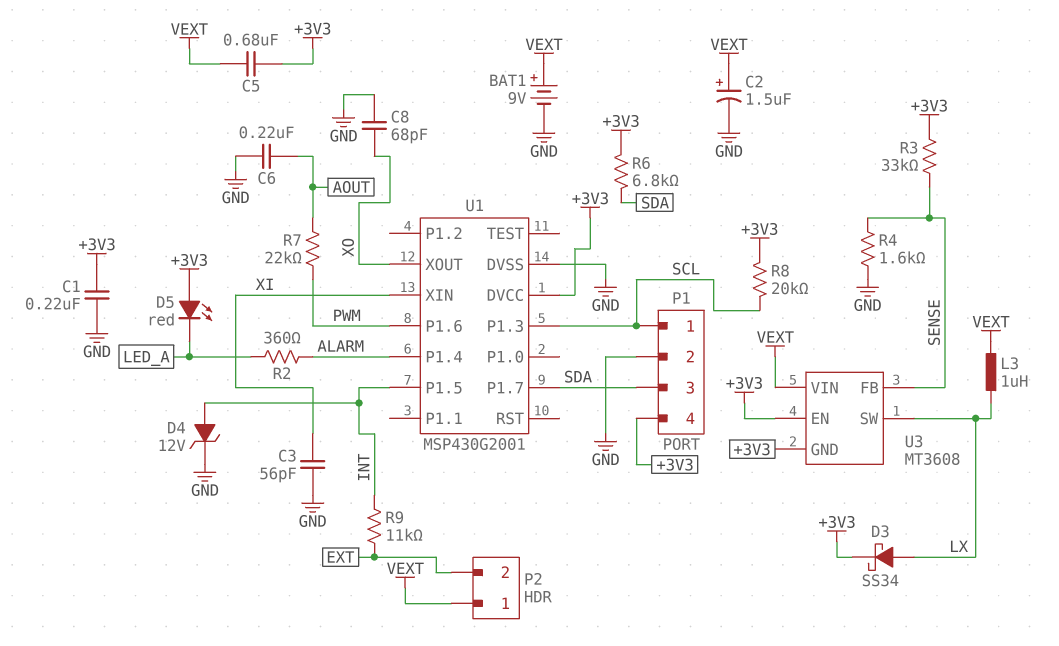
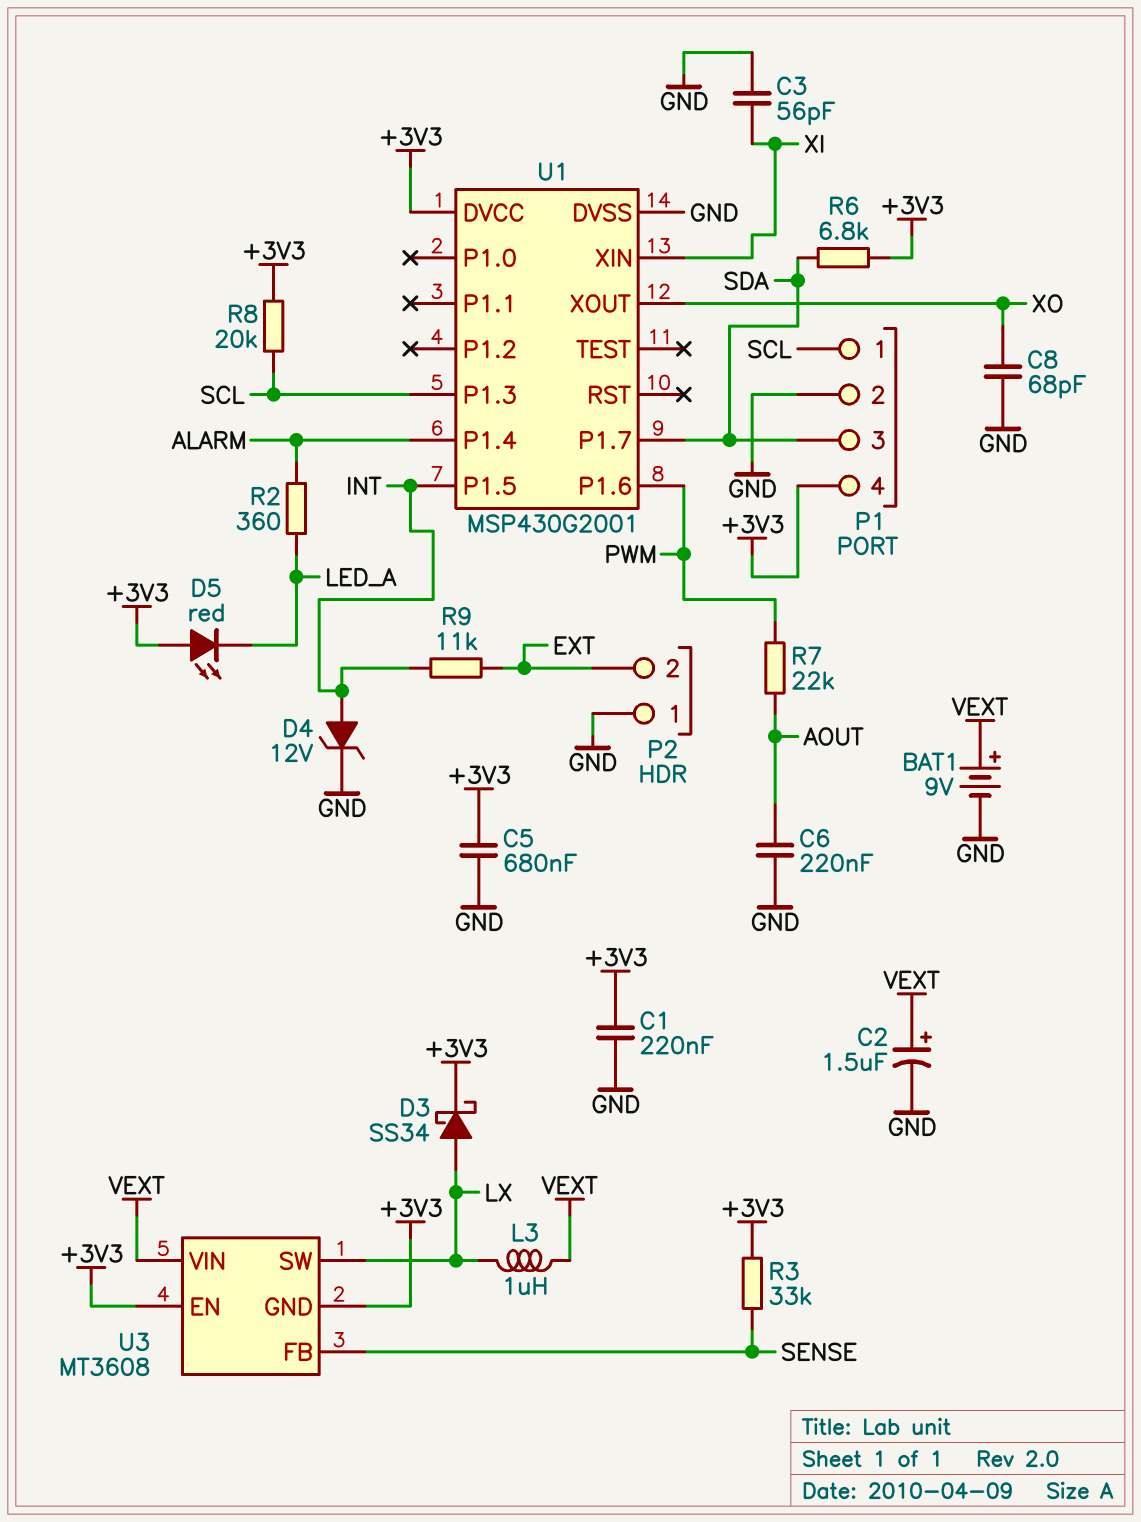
C5: 680nF (+3V3, VEXT) -> 680nF (+3V3, GND)
P2 pin 1: VEXT -> GND
R4: 1.6k (GND, SENSE) -> none

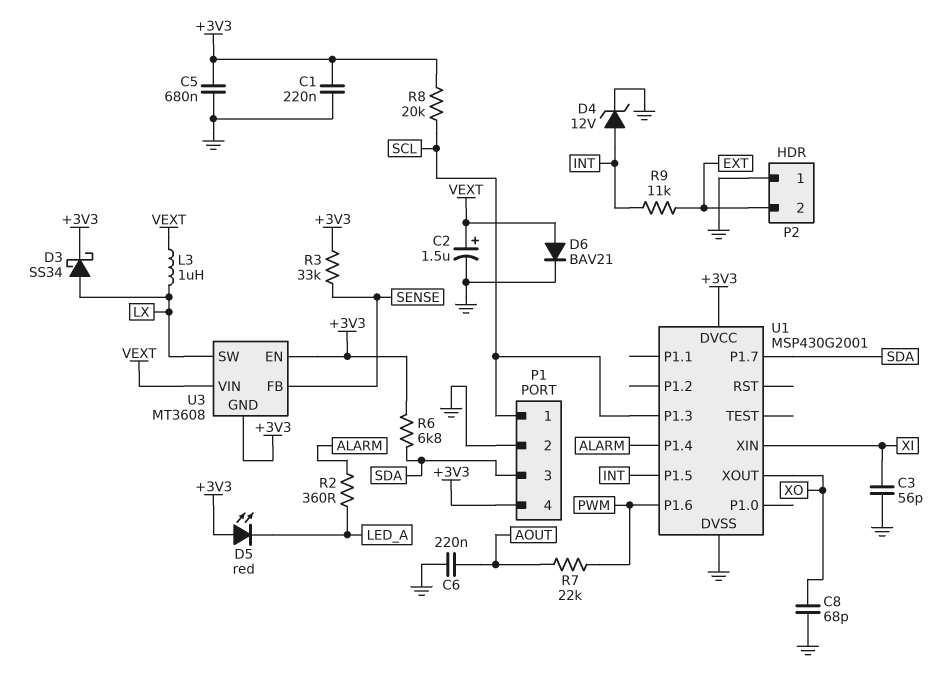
BAT1: 9V (plus VEXT, minus GND) -> none
D6: none -> diode BAV21 (A VEXT, K GND)

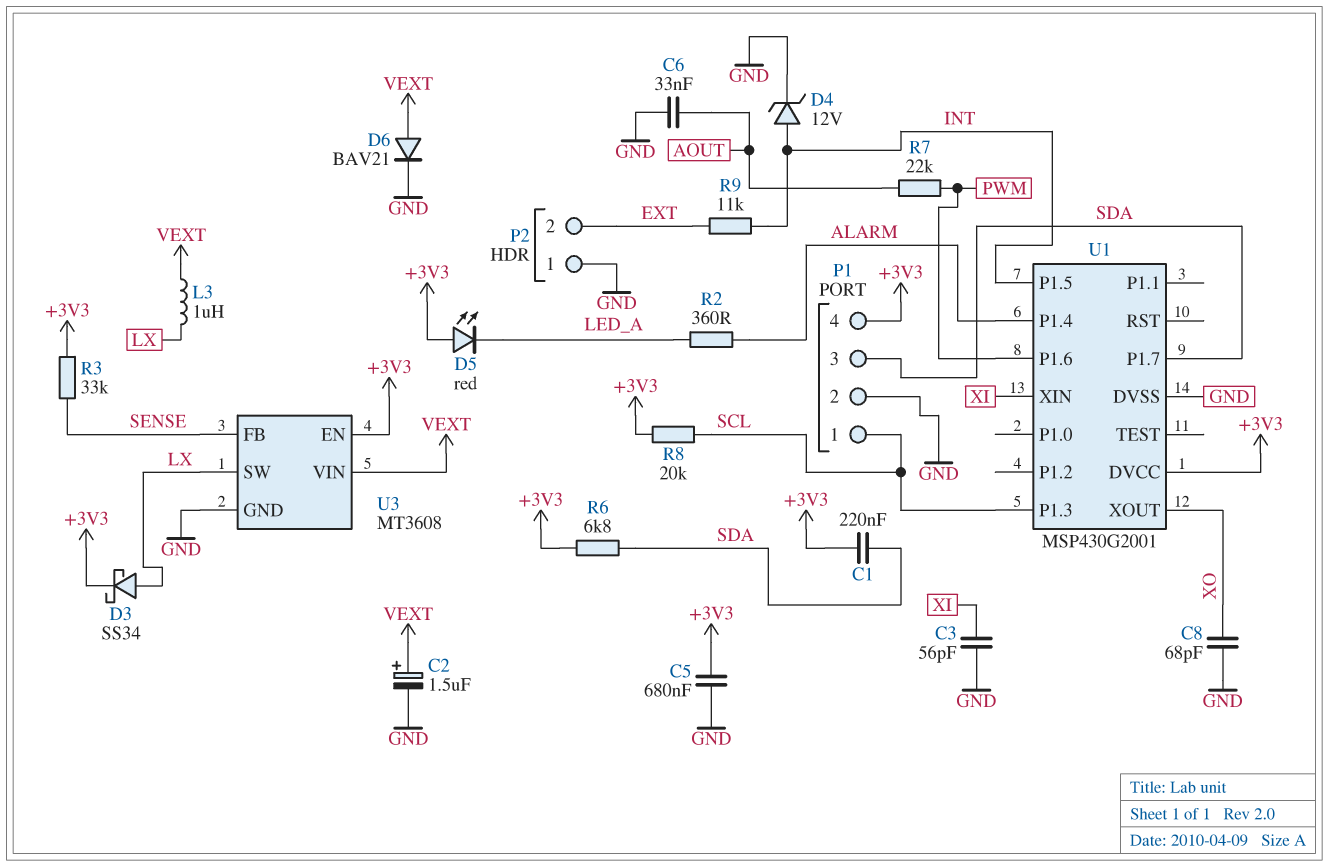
C1: 220nF (+3V3, GND) -> 220nF (+3V3, SDA)
C6: 220nF (AOUT, GND) -> 33nF (AOUT, GND)
U3 pin GND: +3V3 -> GND

